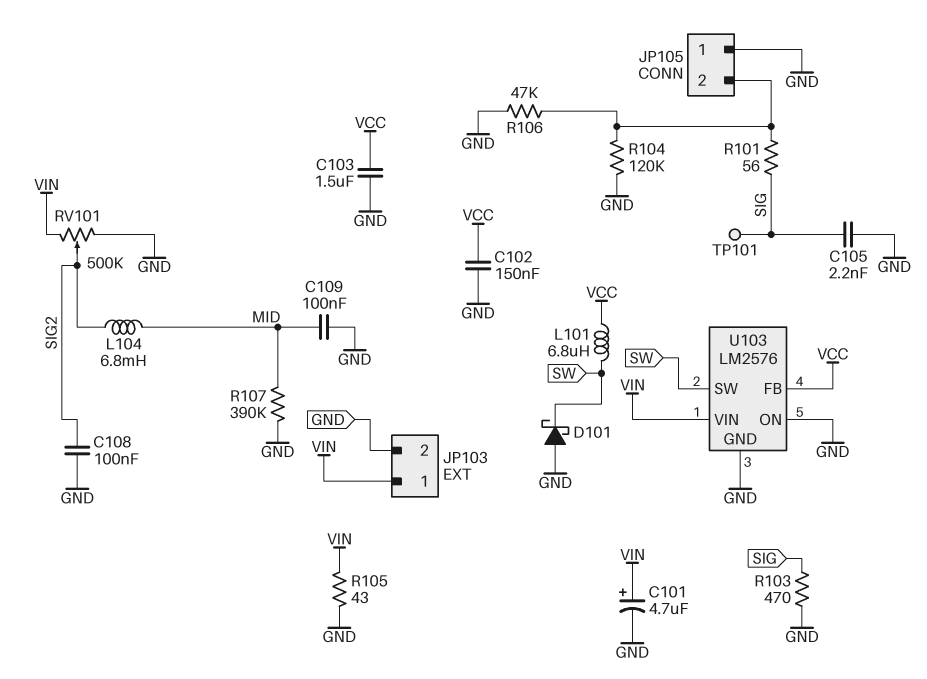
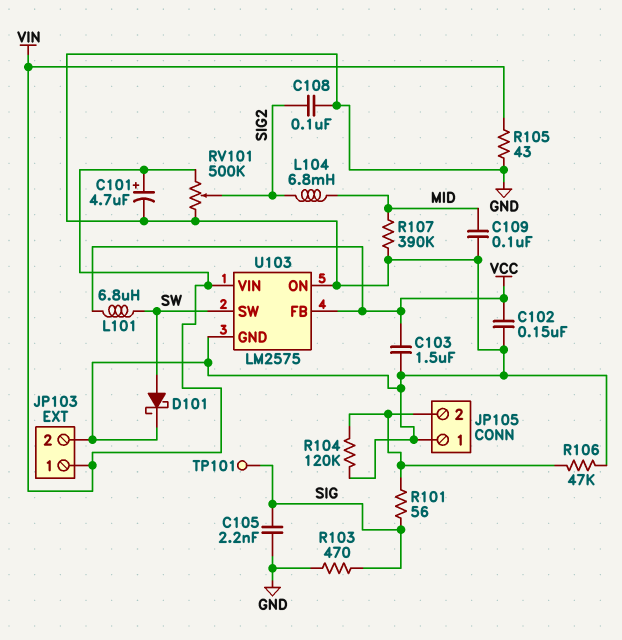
D101: schottky (A GND, K SW) -> schottky (A SW, K GND)
U103: LM2576 -> LM2575

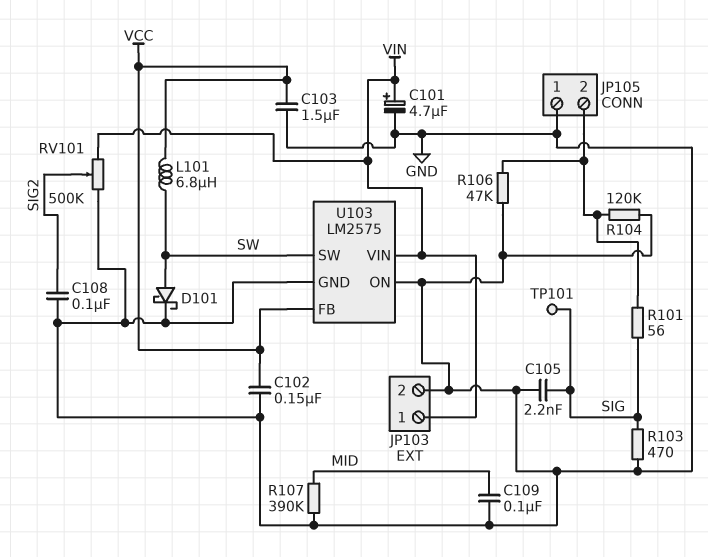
L104: 6.8mH (MID, SIG2) -> none
R105: 43 (GND, VIN) -> none

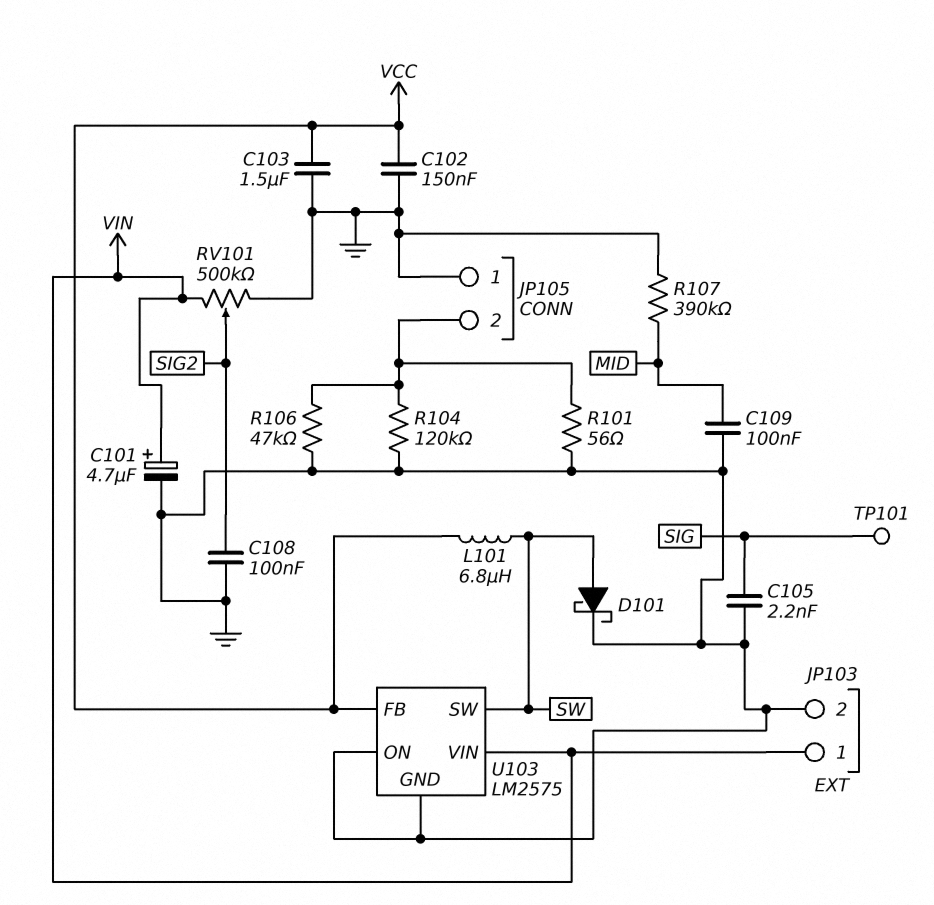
R101: 56 (JP105/2, SIG) -> 56 (GND, JP105/2)
R103: 470 (GND, SIG) -> none

